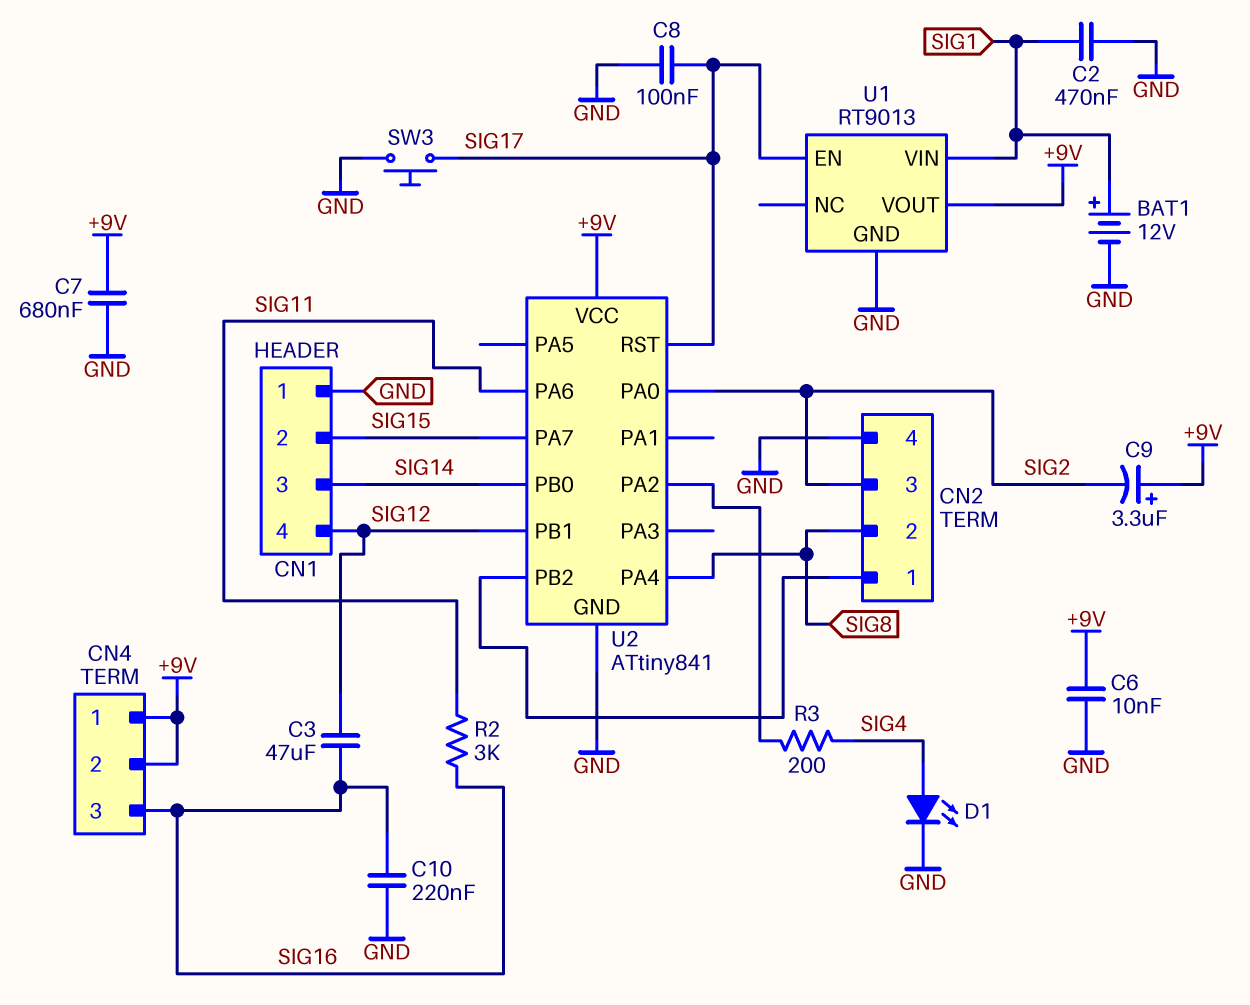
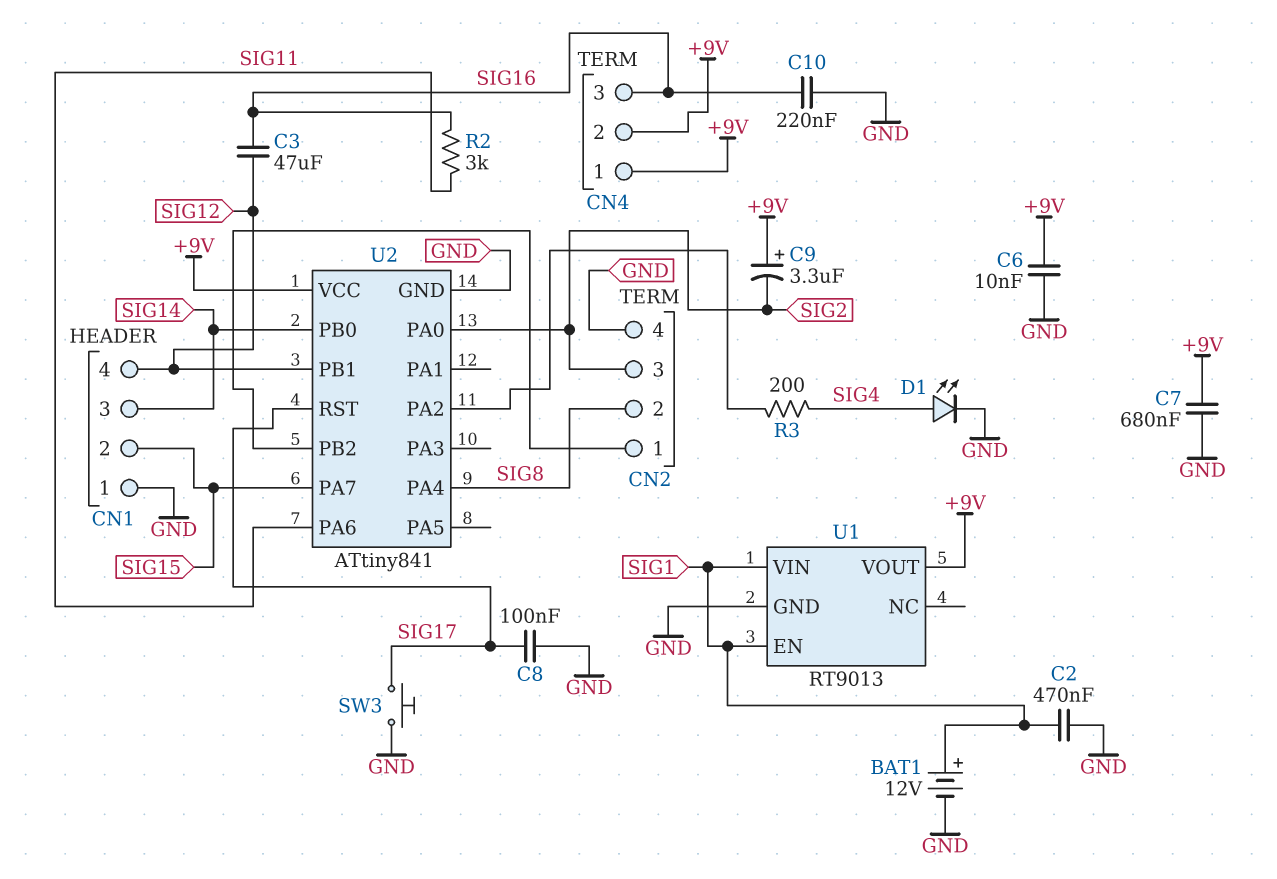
U1 pin EN: SIG17 -> SIG1

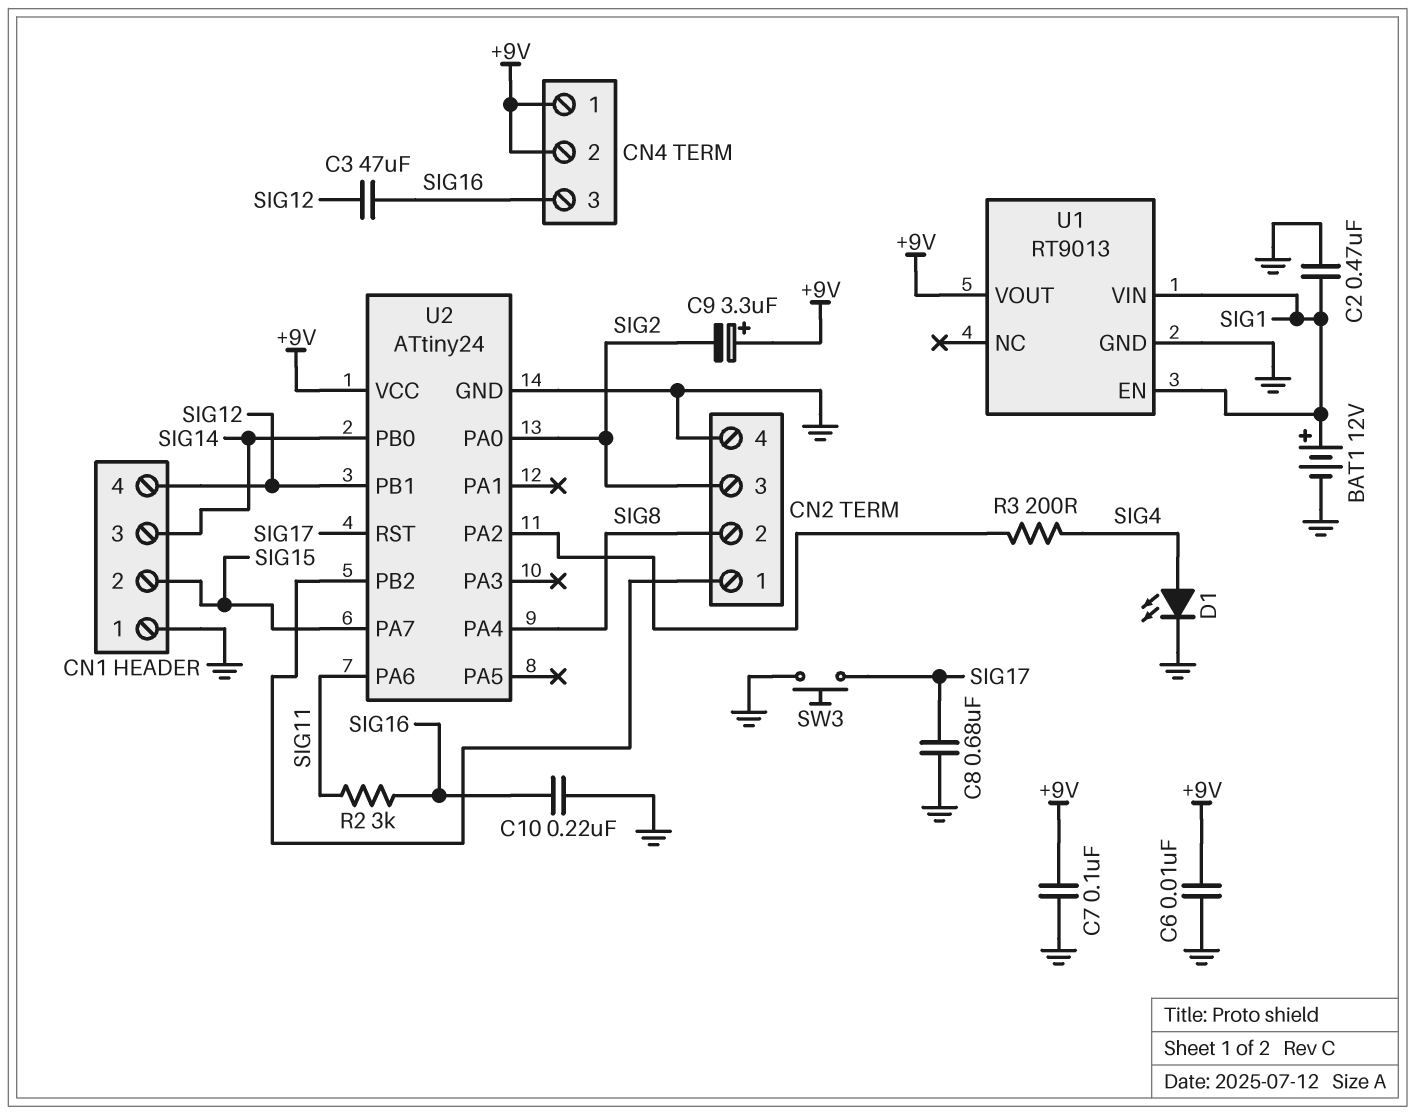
C7: 680nF (+9V, GND) -> 100nF (+9V, GND)
C8: 100nF (GND, SIG17) -> 680nF (GND, SIG17)
U2: ATtiny841 -> ATtiny24

